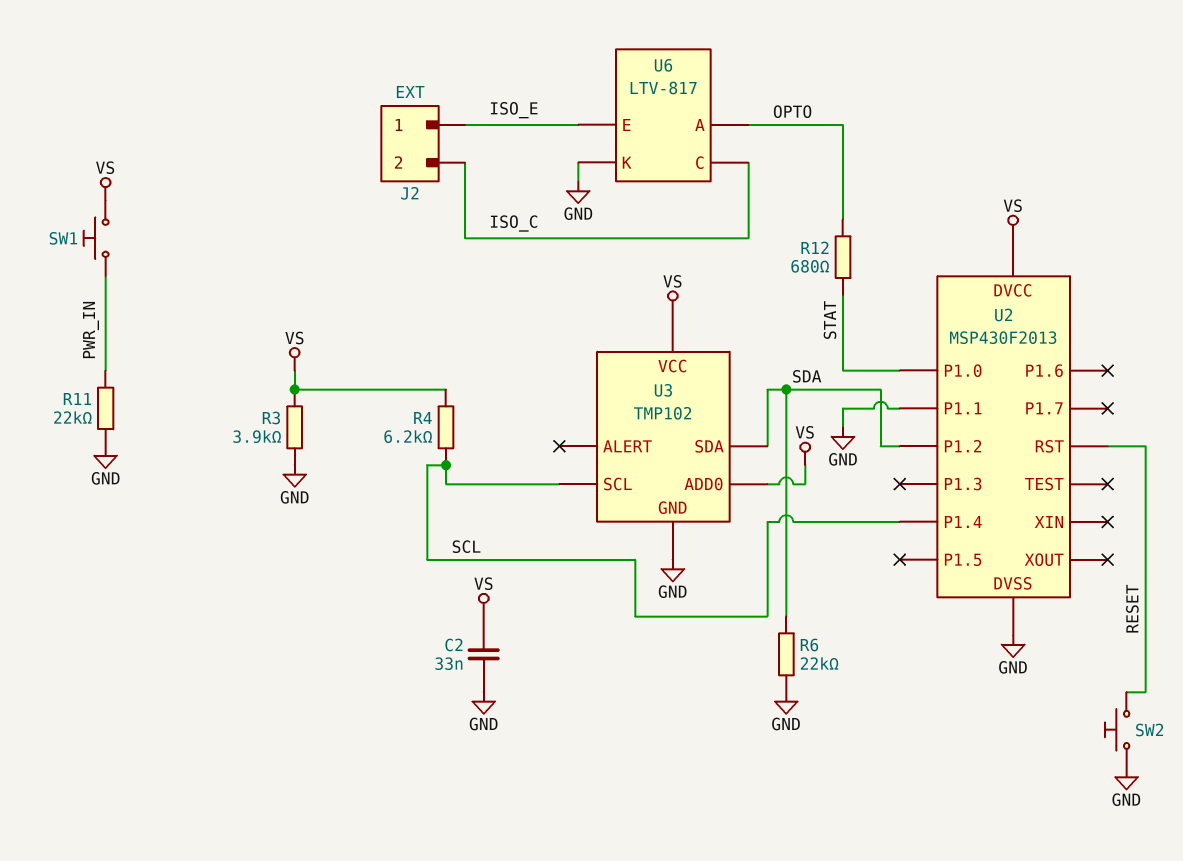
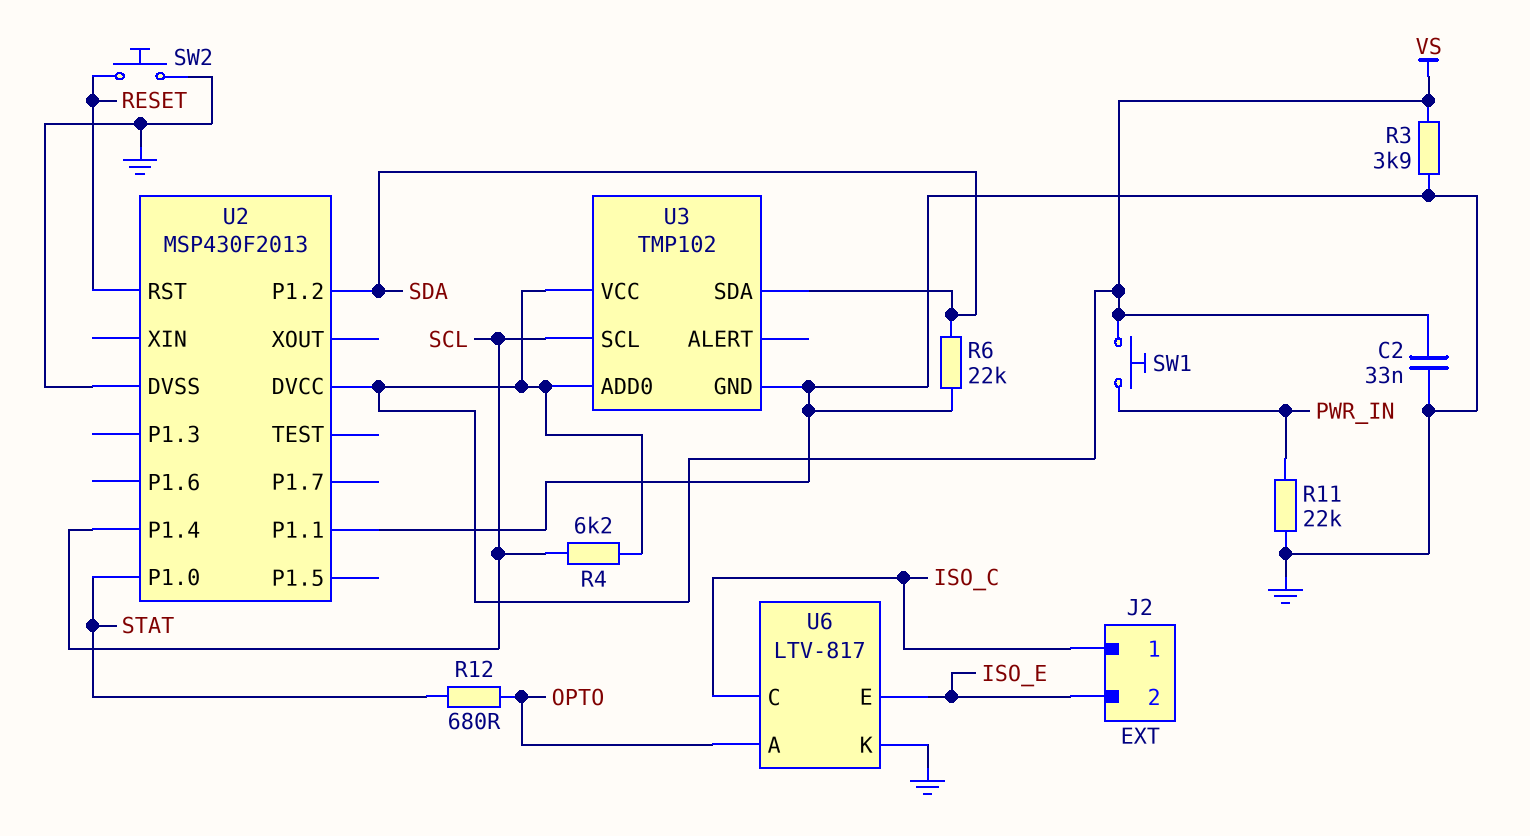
J2 pin 1: ISO_E -> ISO_C
J2 pin 2: ISO_C -> ISO_E

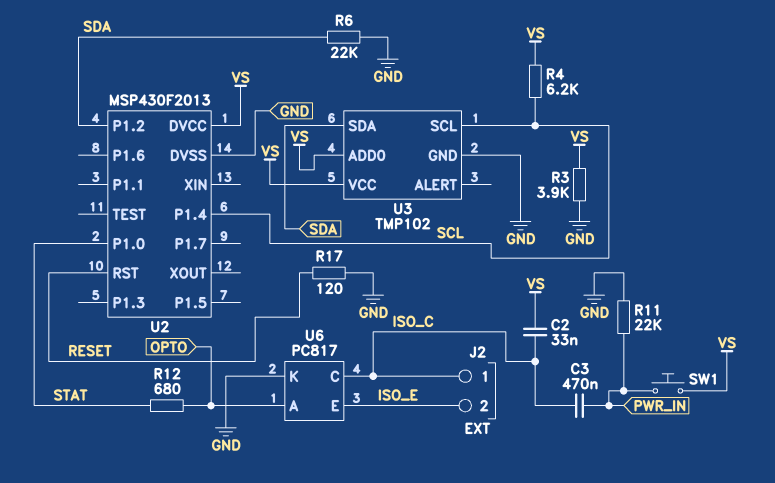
C2: 33nF (GND, VS) -> 33nF (ISO_C, VS)
C3: none -> 470nF (ISO_C, PWR_IN)
R17: none -> 120 (GND, RESET)
SW2: button (GND, RESET) -> none
U2 pin P1.1: GND -> none
U6: LTV-817 -> PC817

